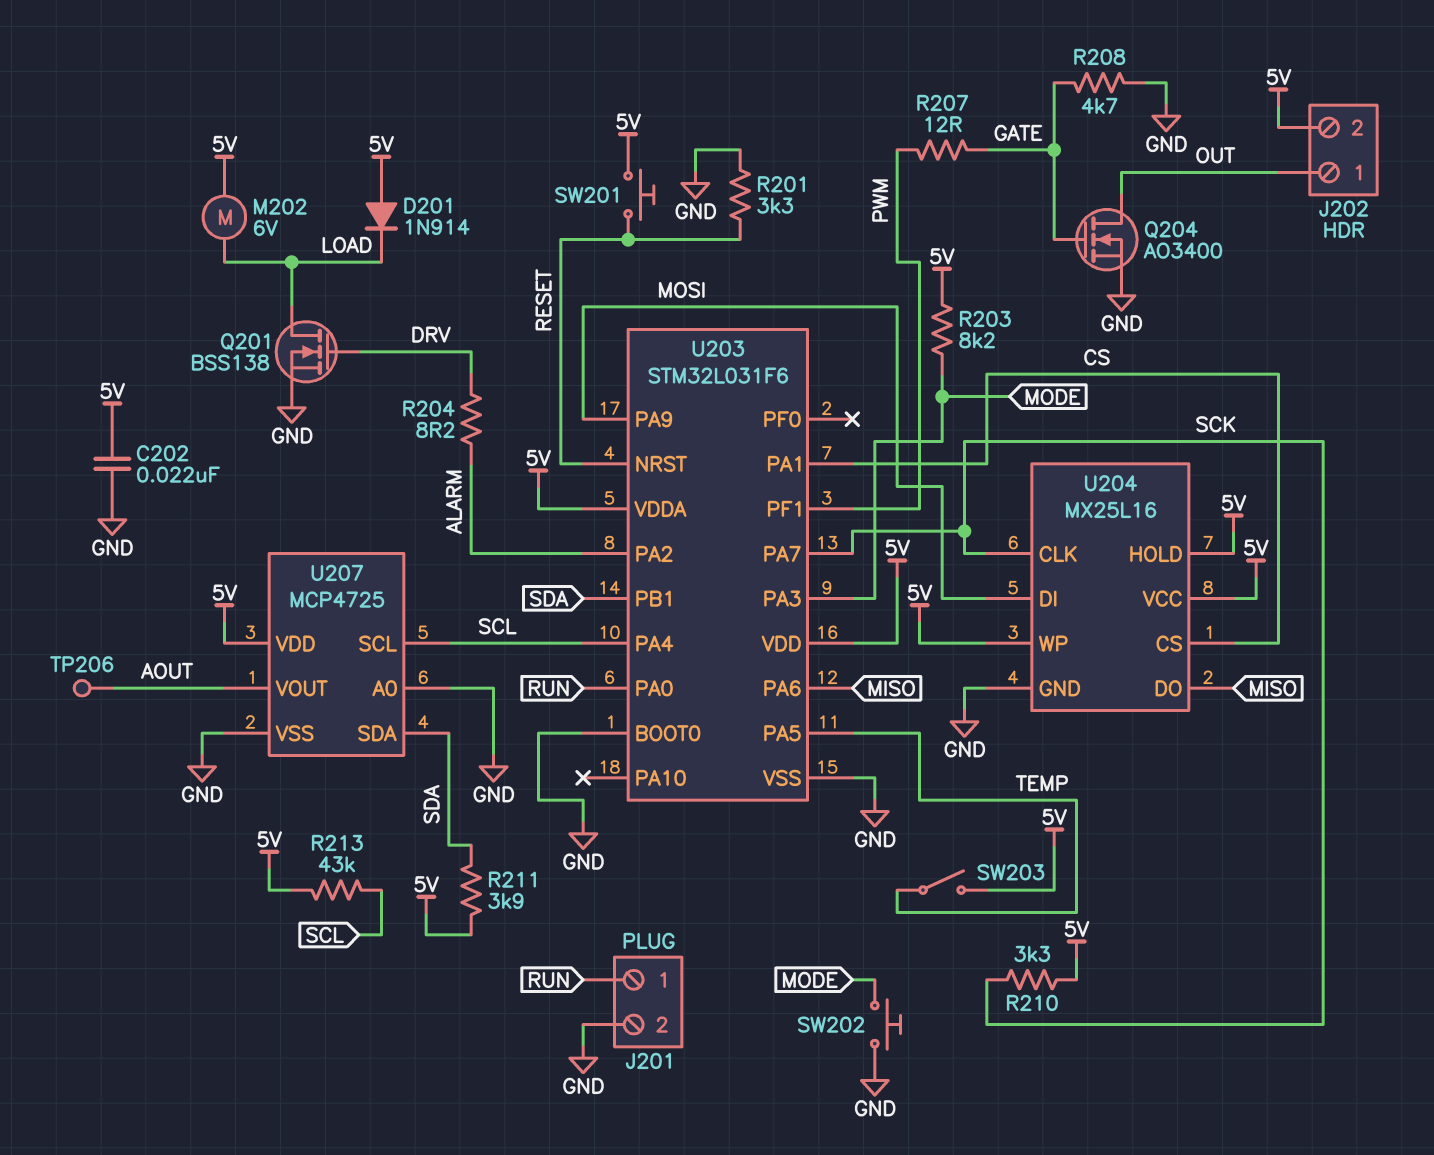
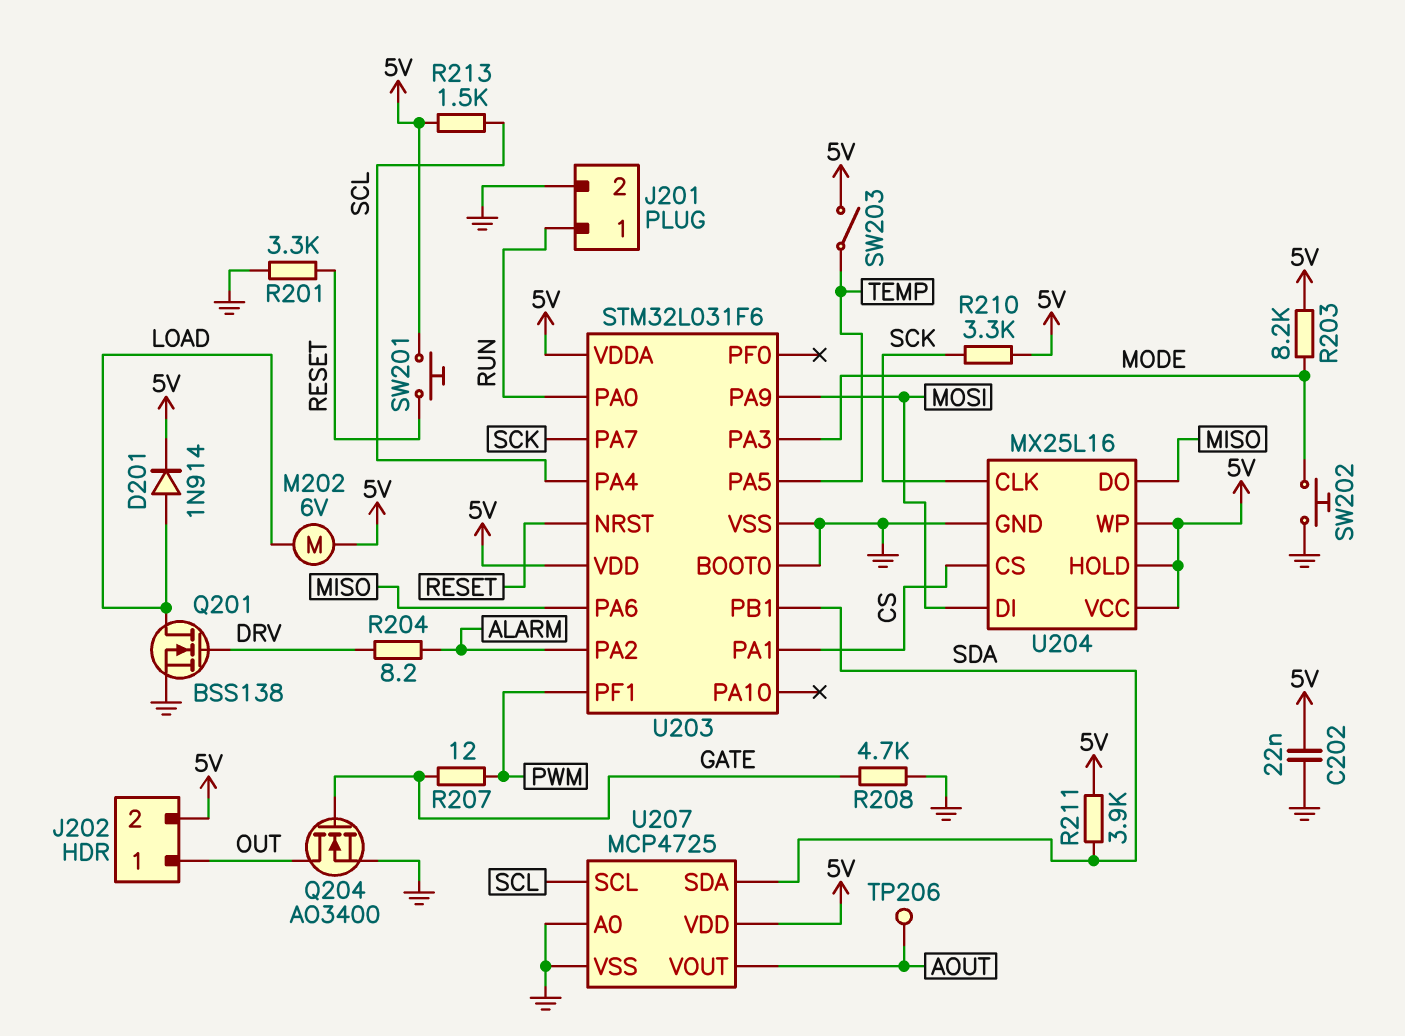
D201: diode 1N914 (A 5V, K LOAD) -> diode 1N914 (A LOAD, K 5V)
R213: 43k (5V, SCL) -> 1.5k (5V, SCL)

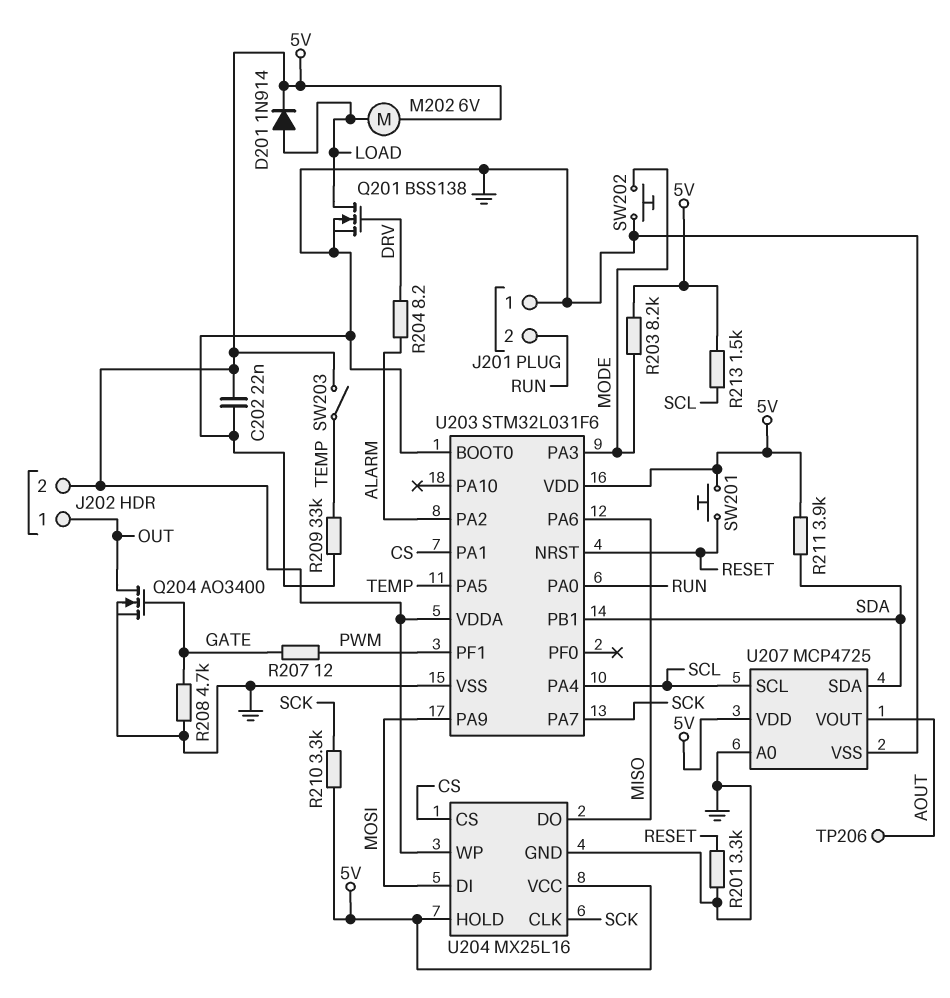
J201 pin 1: RUN -> GND
J201 pin 2: GND -> RUN
R209: none -> 33k (GND, TEMP)

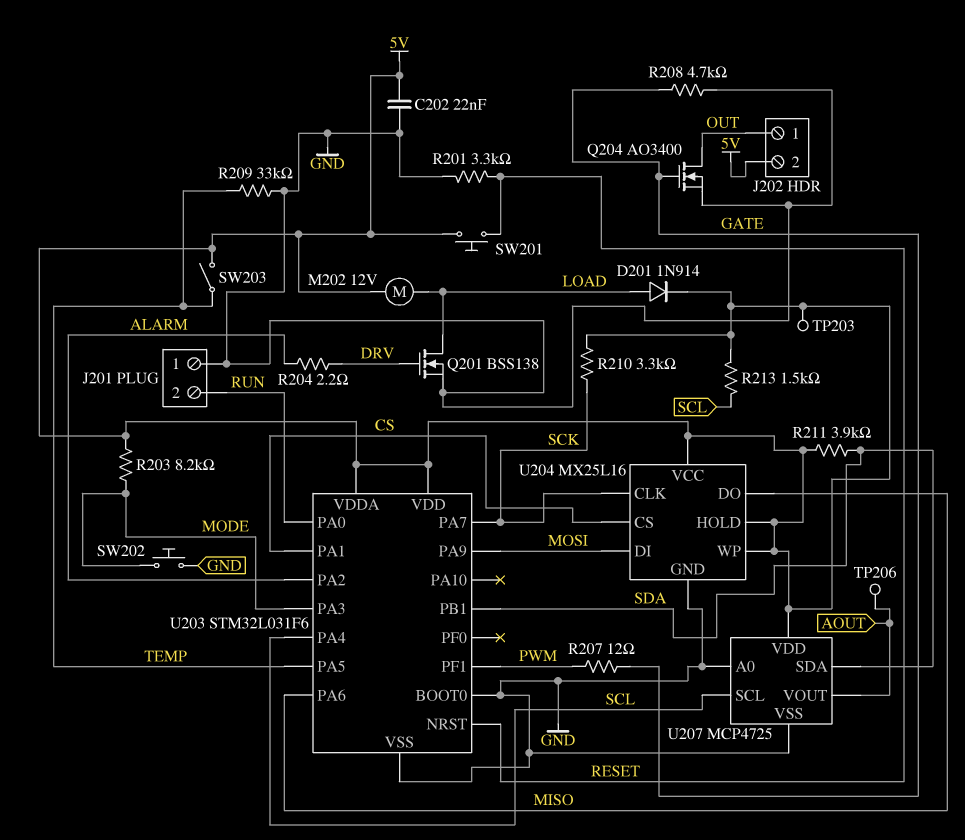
M202: motor 6V (5V, LOAD) -> motor 12V (5V, LOAD)
R204: 8.2 (ALARM, DRV) -> 2.2 (ALARM, DRV)
TP203: none -> test point (5V)

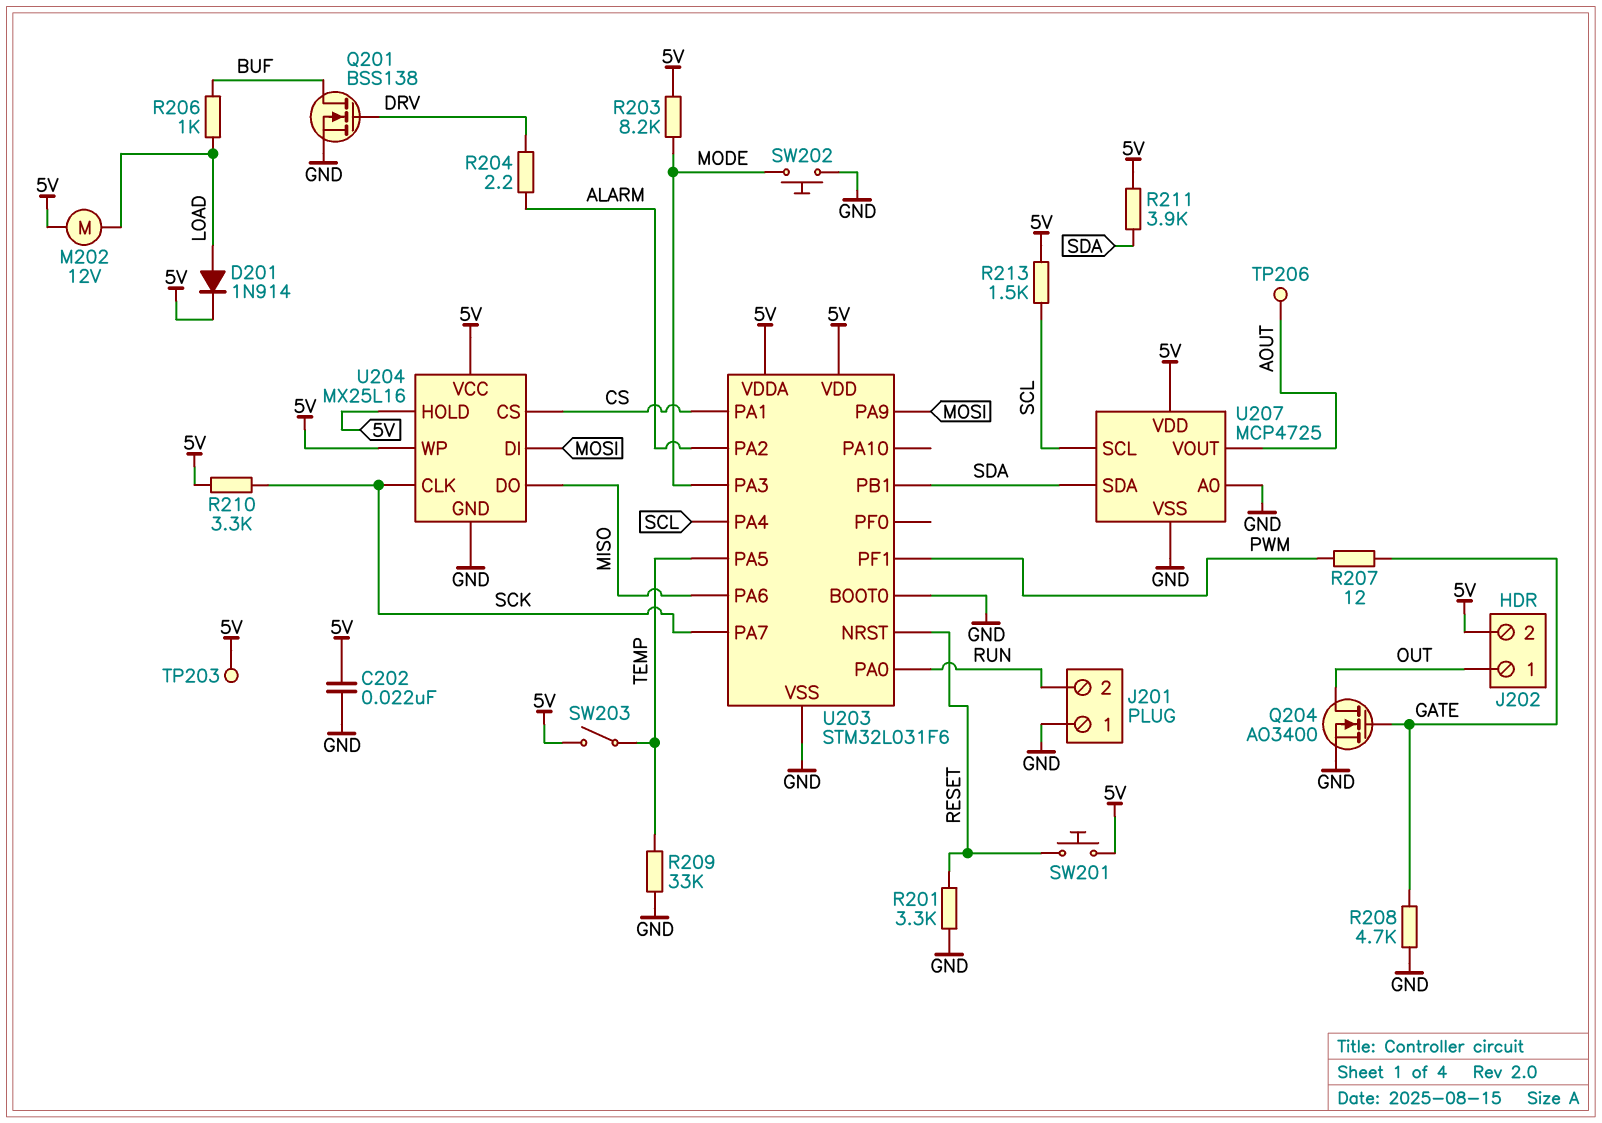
Q201: NMOS BSS138 (G DRV, D LOAD, S GND) -> NMOS BSS138 (G DRV, D BUF, S GND)
R206: none -> 1k (BUF, LOAD)

